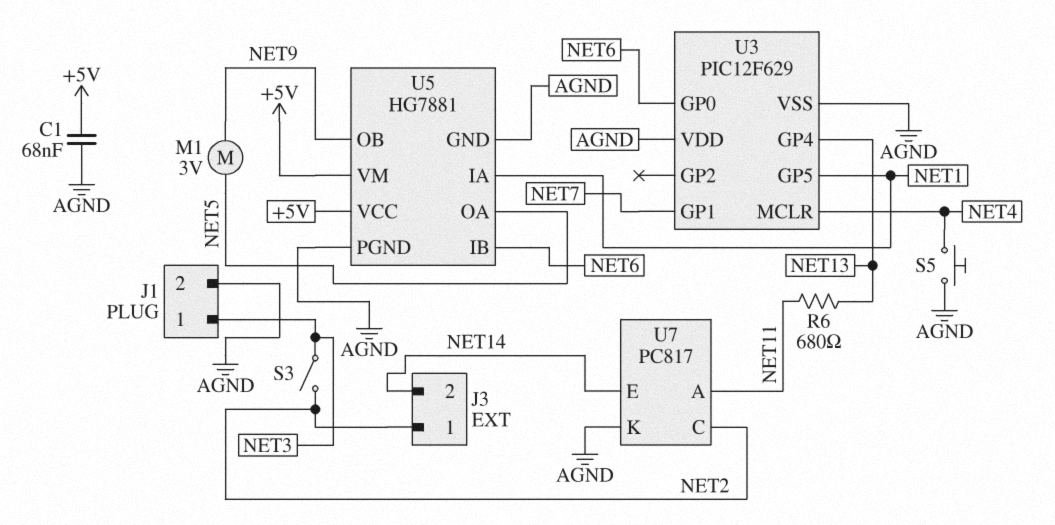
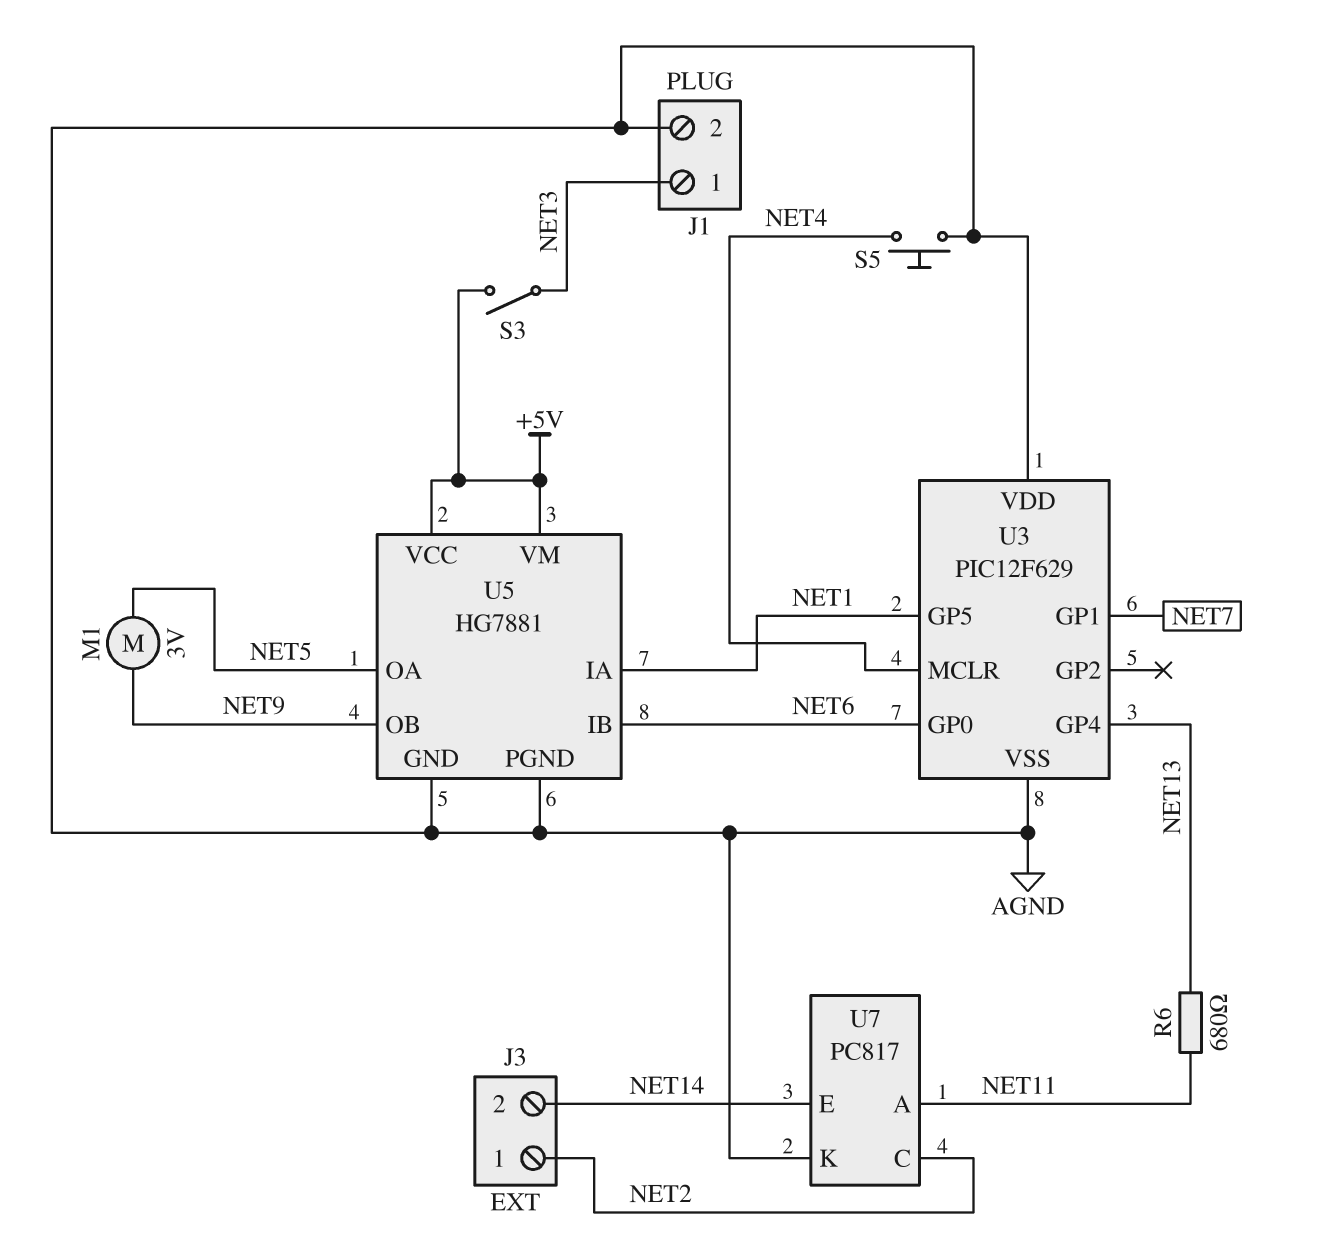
C1: 68nF (+5V, AGND) -> none
S3: switch (NET2, NET3) -> switch (+5V, NET3)

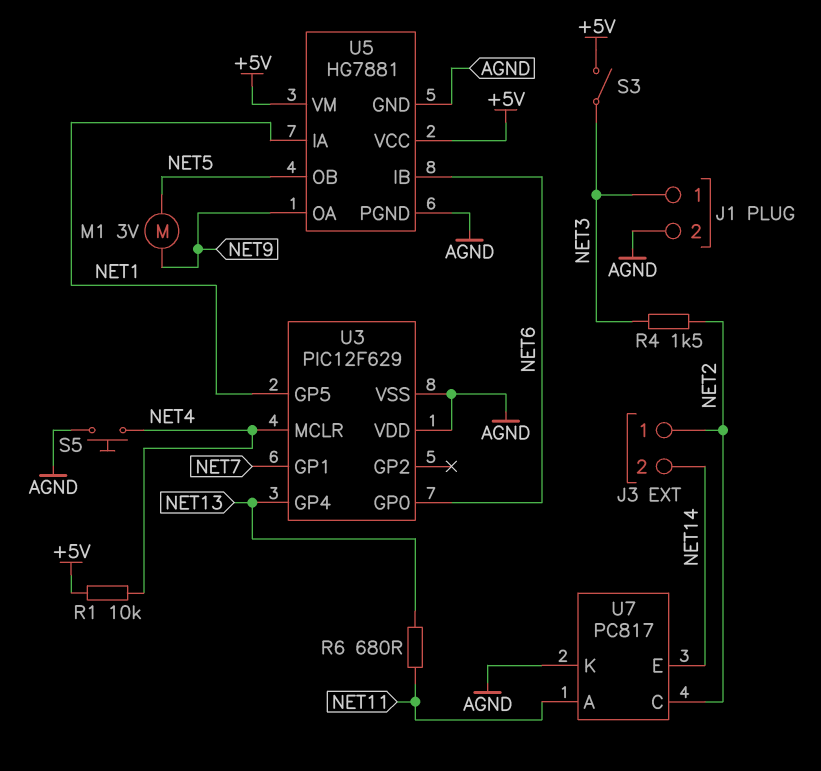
R1: none -> 10k (+5V, NET4)
R4: none -> 1.5k (NET2, NET3)
U5 pin OA: NET5 -> NET9
U5 pin OB: NET9 -> NET5

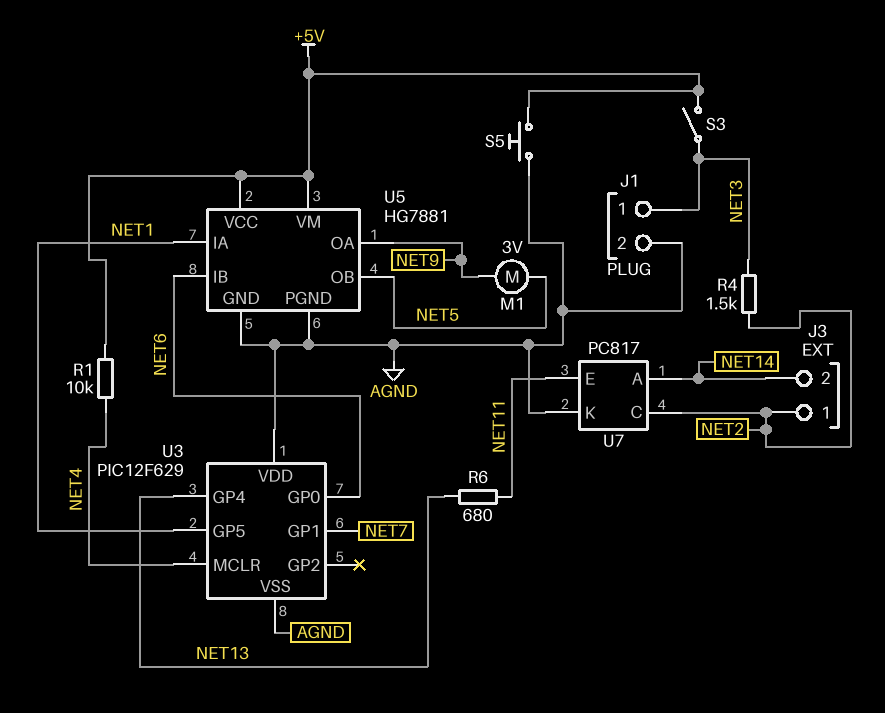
S5: button (AGND, NET4) -> button (+5V, AGND)
U7 pin A: NET11 -> NET14
U7 pin E: NET14 -> NET11

